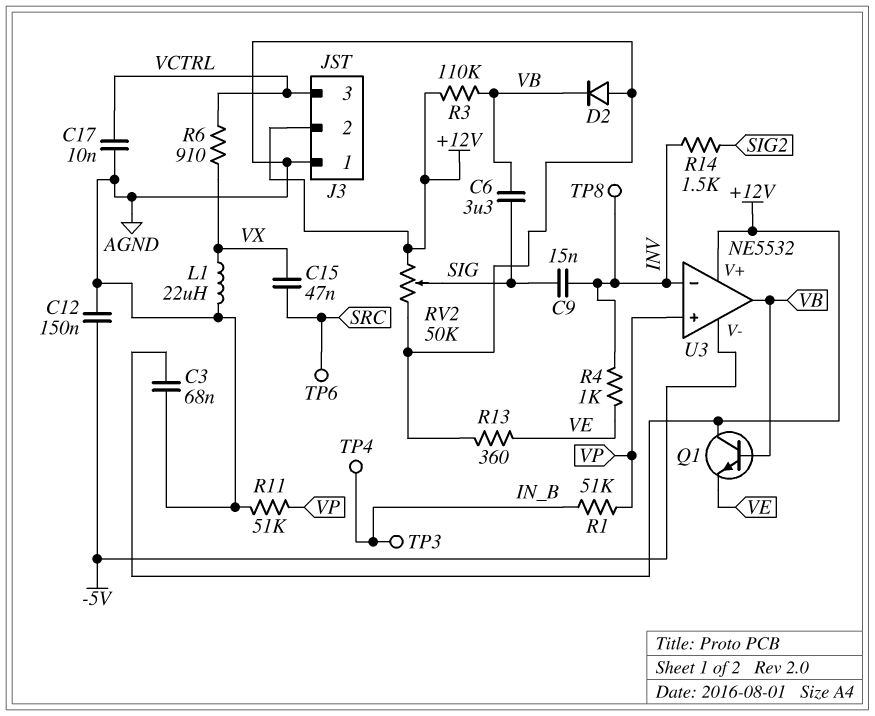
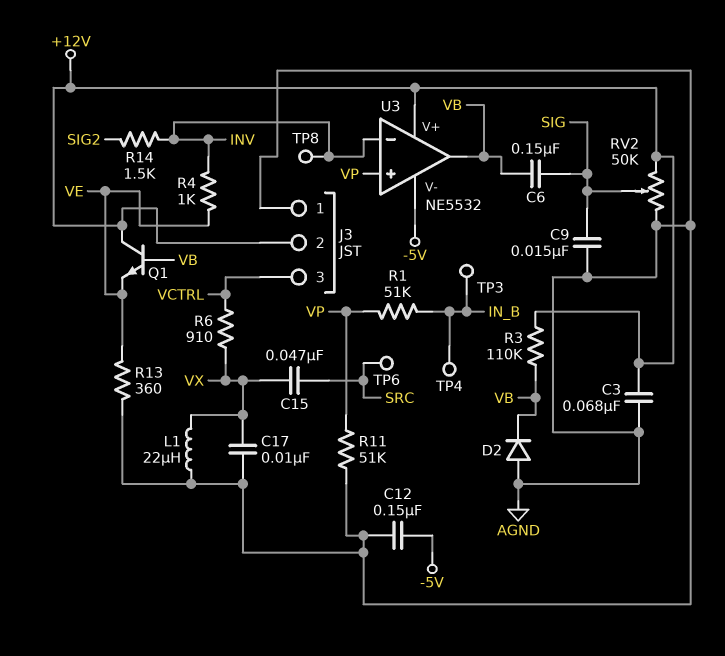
C6: 3.3uF (SIG, VB) -> 150nF (SIG, VB)
C9: 15nF (INV, SIG) -> 15nF (AGND, SIG)
C17: 10nF (AGND, VCTRL) -> 10nF (AGND, VX)

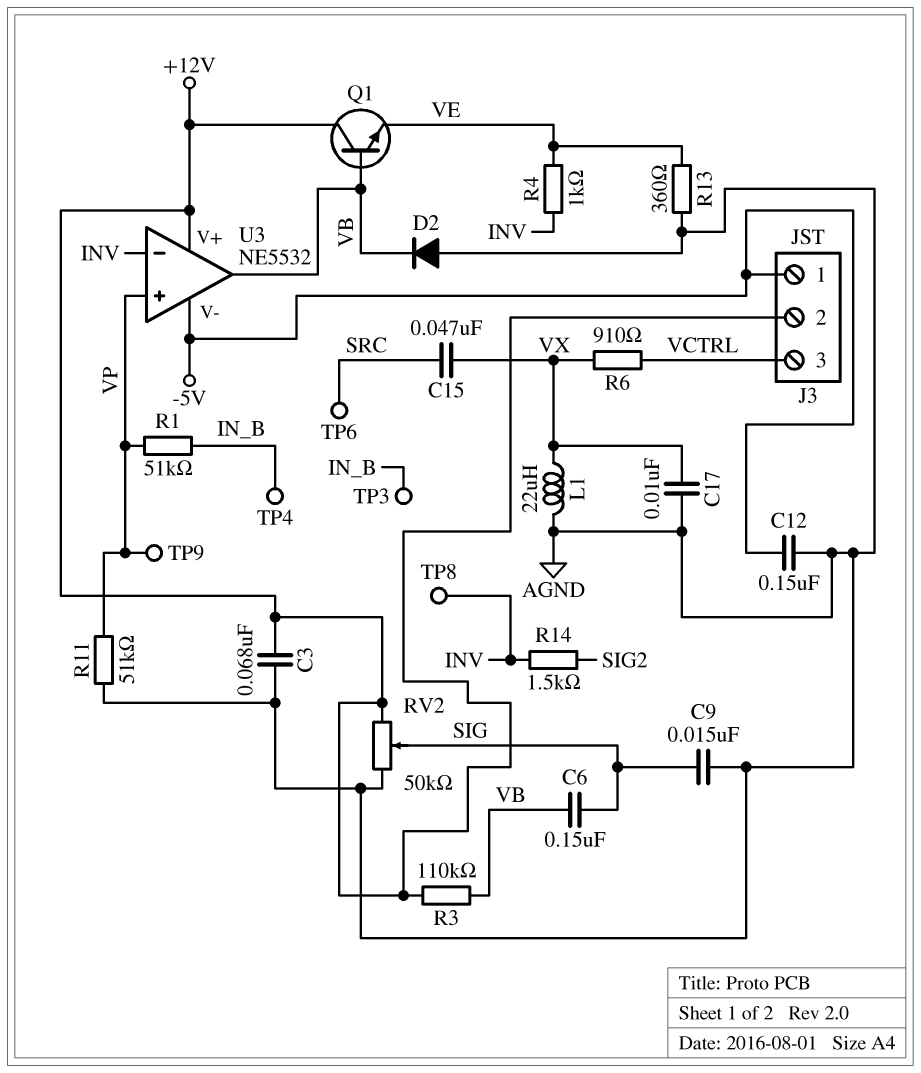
J3 pin 1: AGND -> -5V
TP9: none -> test point (VP)

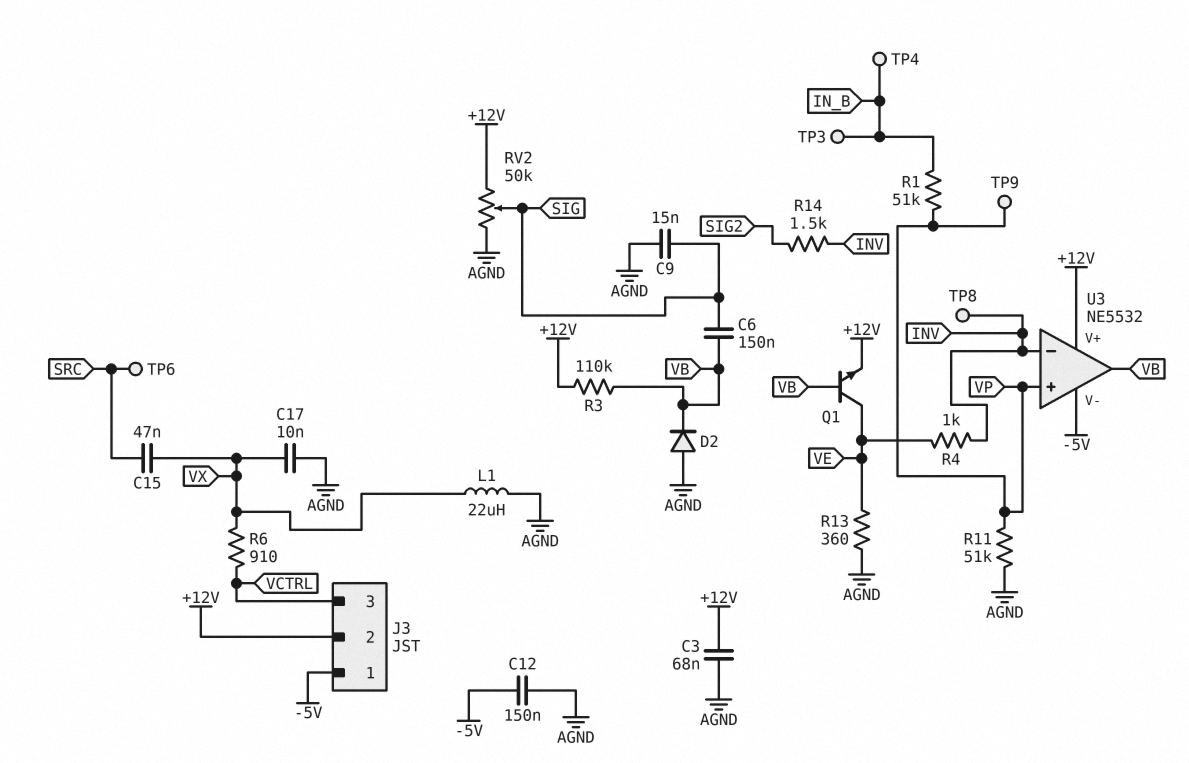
Q1: NPN (B VB, C +12V, E VE) -> NPN (B VB, C VE, E +12V)

